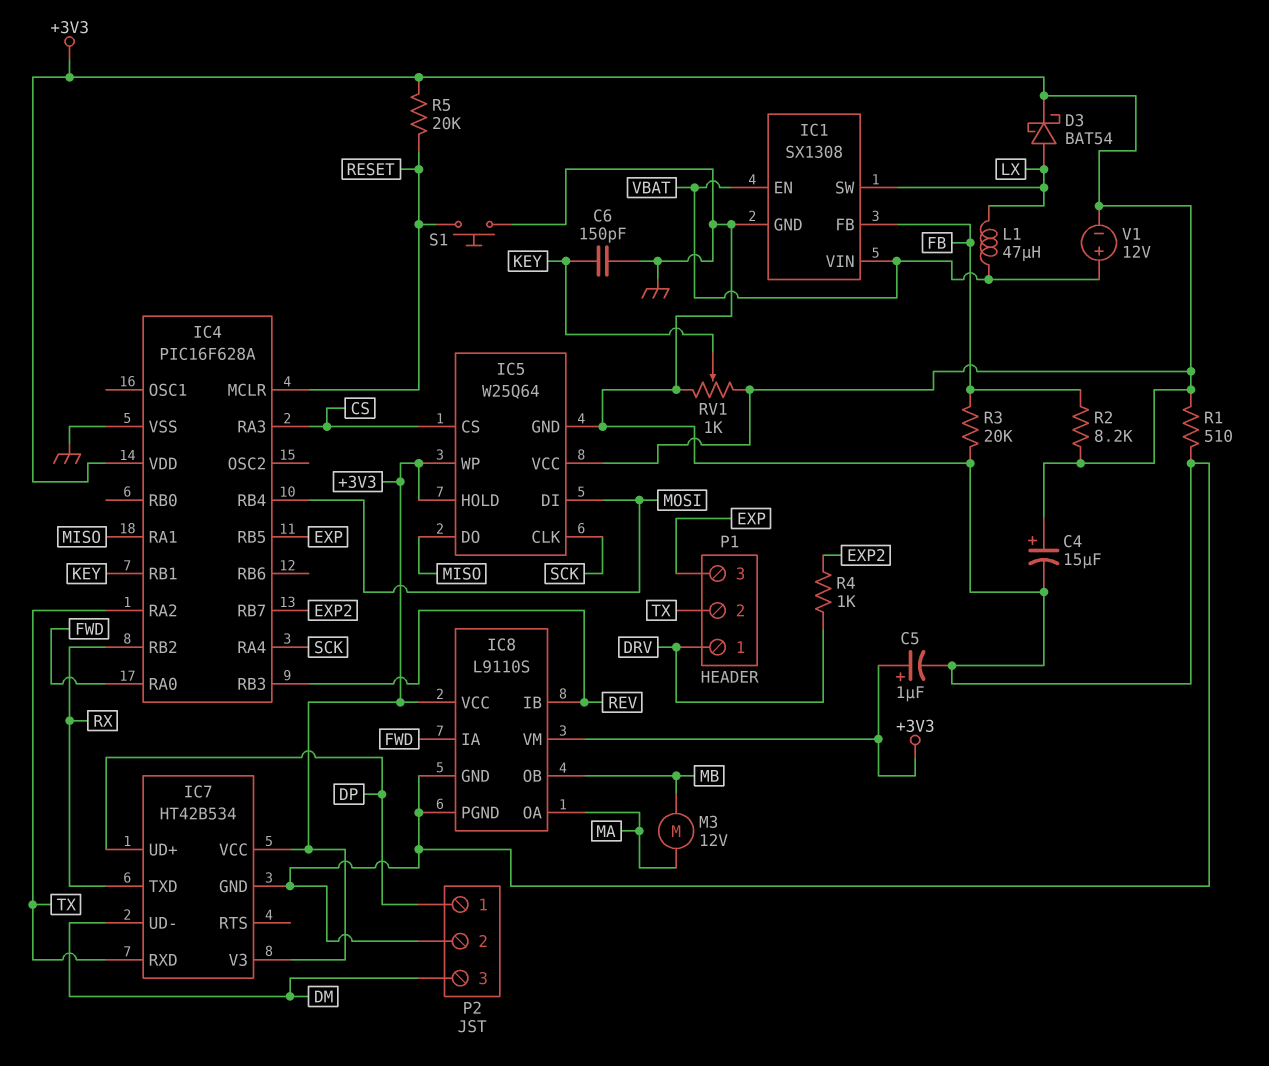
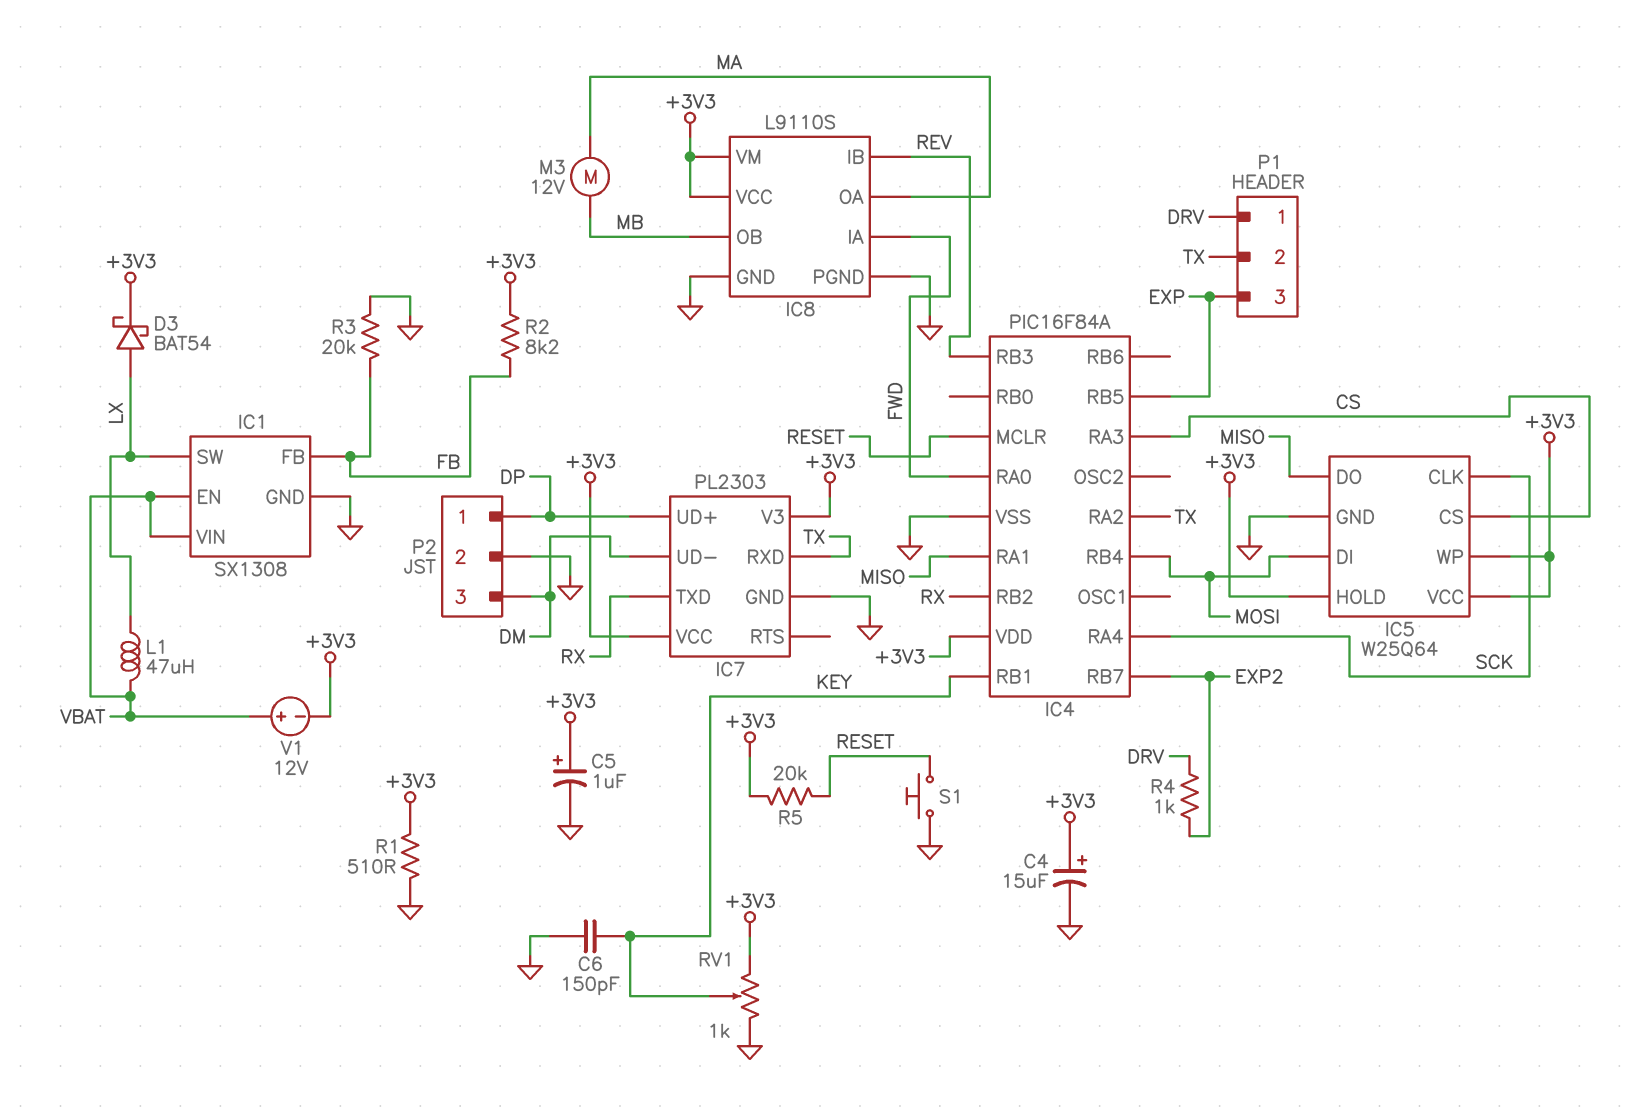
IC4: PIC16F628A -> PIC16F84A
IC7: HT42B534 -> PL2303

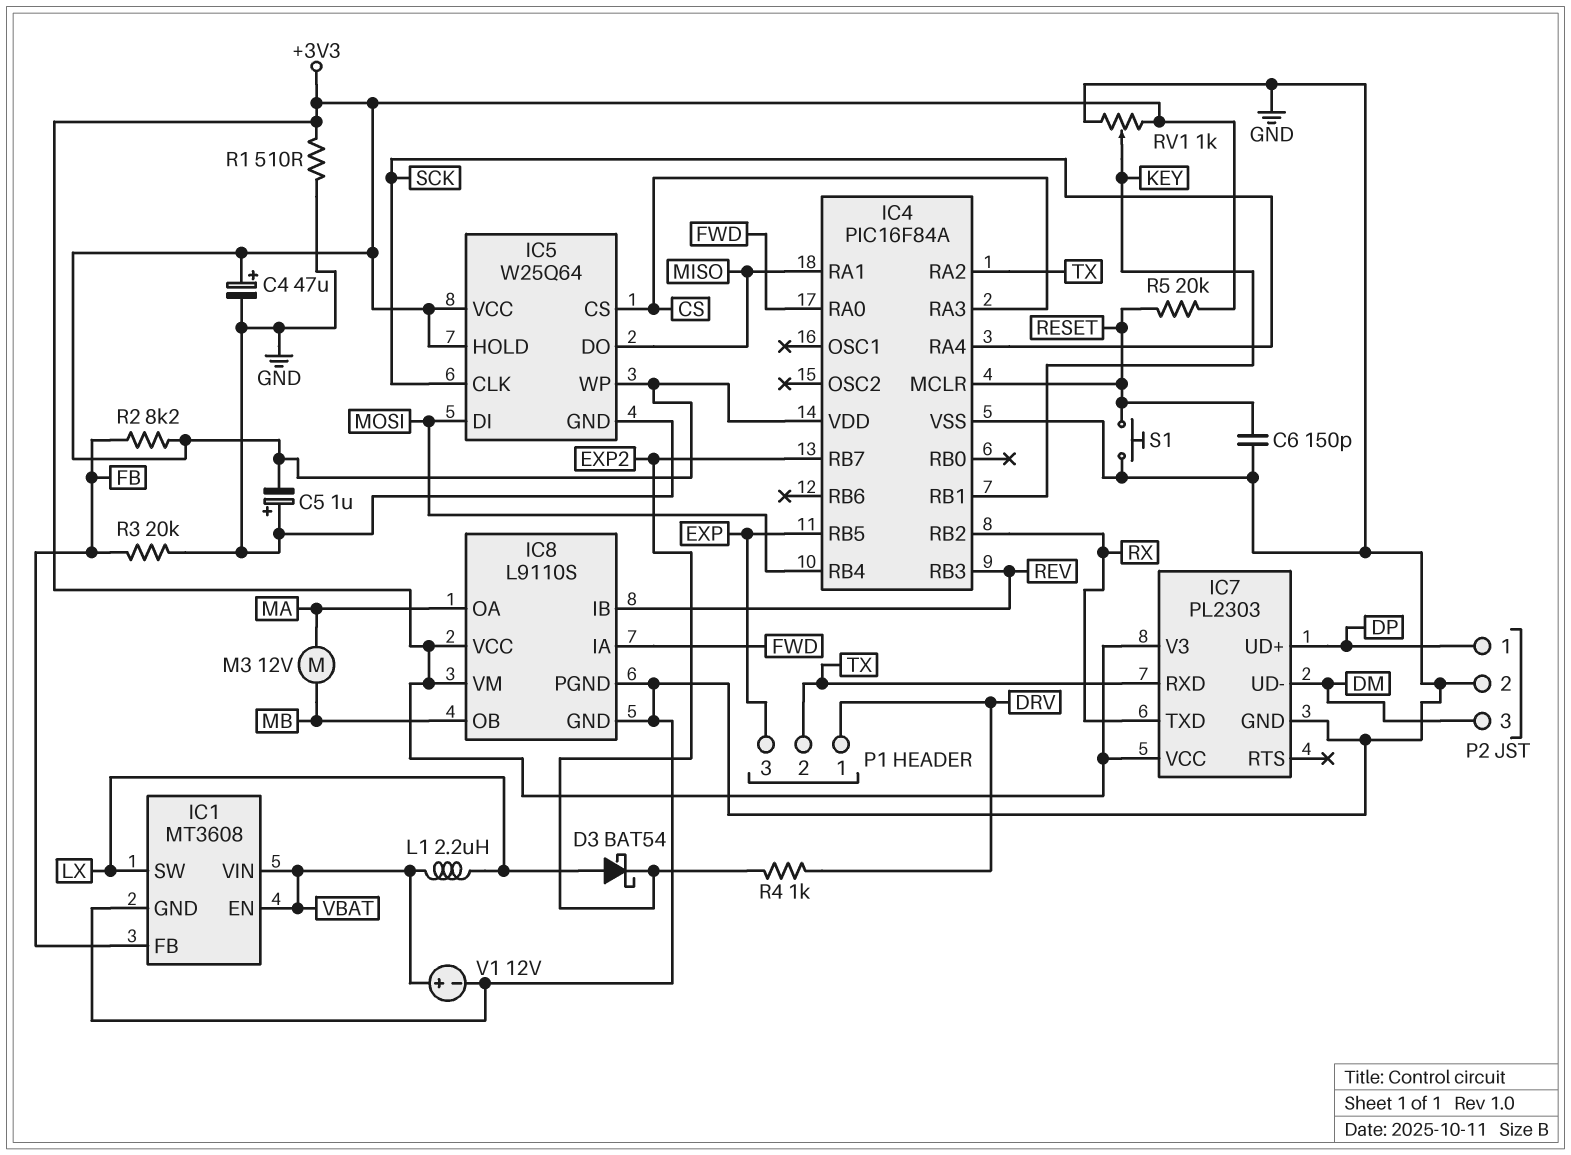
C4: 15uF (plus +3V3, minus GND) -> 47uF (plus +3V3, minus GND)
C5: 1uF (plus +3V3, minus GND) -> 1uF (plus GND, minus +3V3)
C6: 150pF (GND, KEY) -> 150pF (GND, RESET)
D3: schottky BAT54 (A LX, K +3V3) -> schottky BAT54 (A LX, K EXP2)
IC1: SX1308 -> MT3608
L1: 47uH (LX, VBAT) -> 2.2uH (LX, VBAT)
V1: 12V (plus VBAT, minus +3V3) -> 12V (plus VBAT, minus GND)

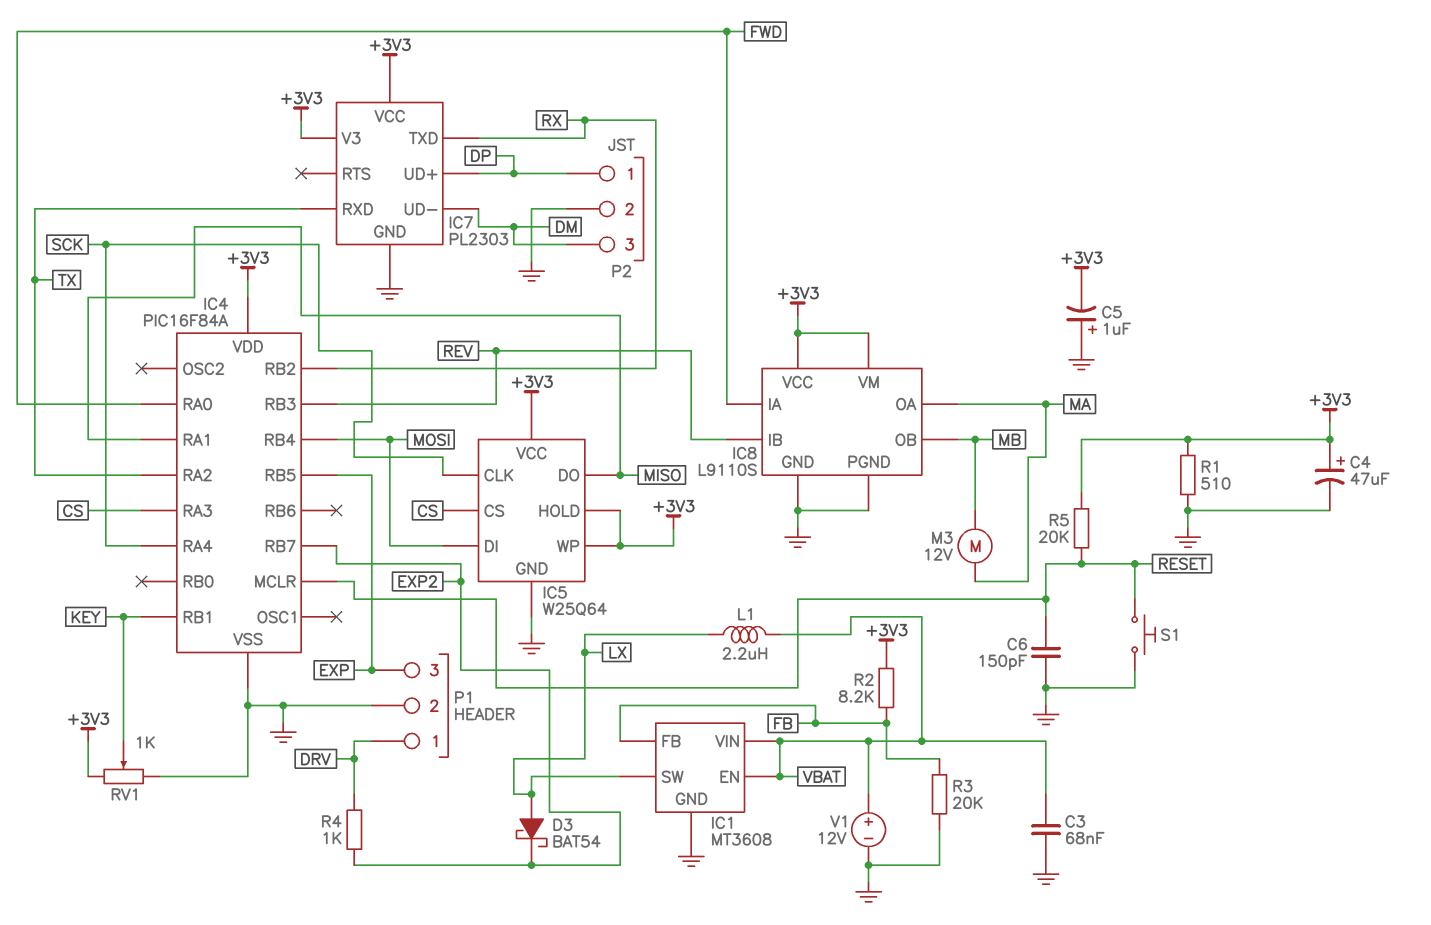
C3: none -> 68nF (GND, VBAT)
P1 pin 2: TX -> GND

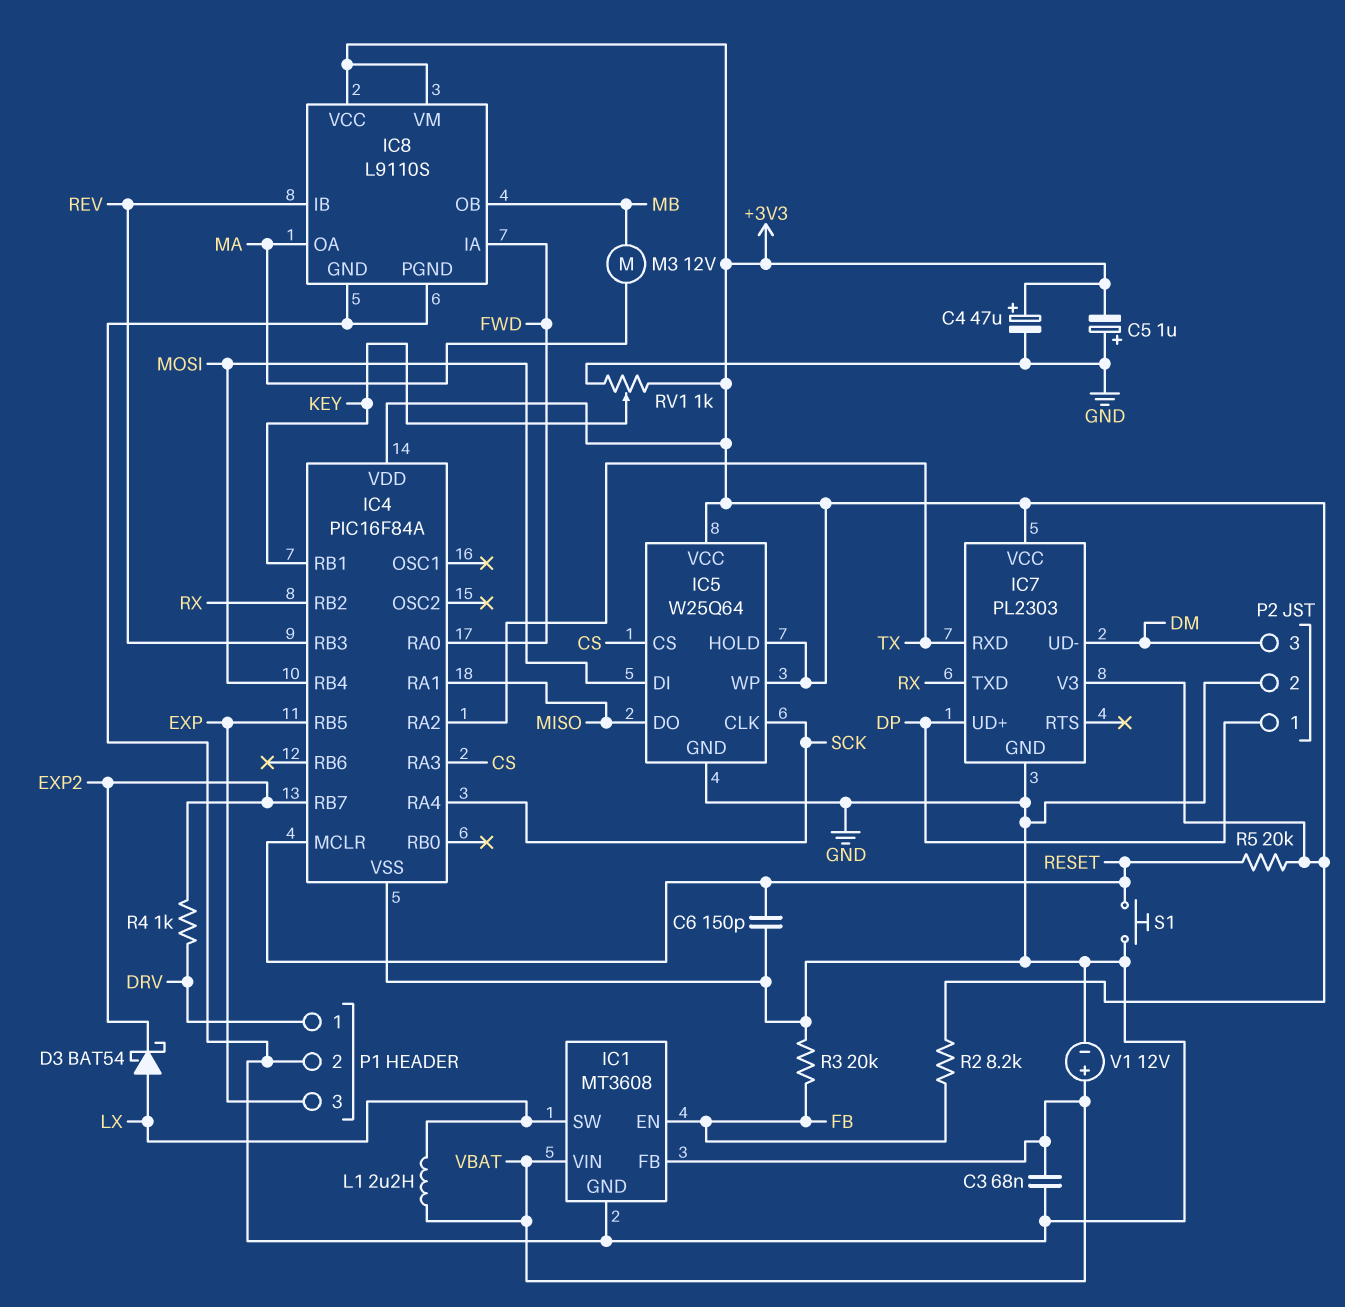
IC1 pin EN: VBAT -> FB
IC1 pin FB: FB -> VBAT
R1: 510 (+3V3, GND) -> none

